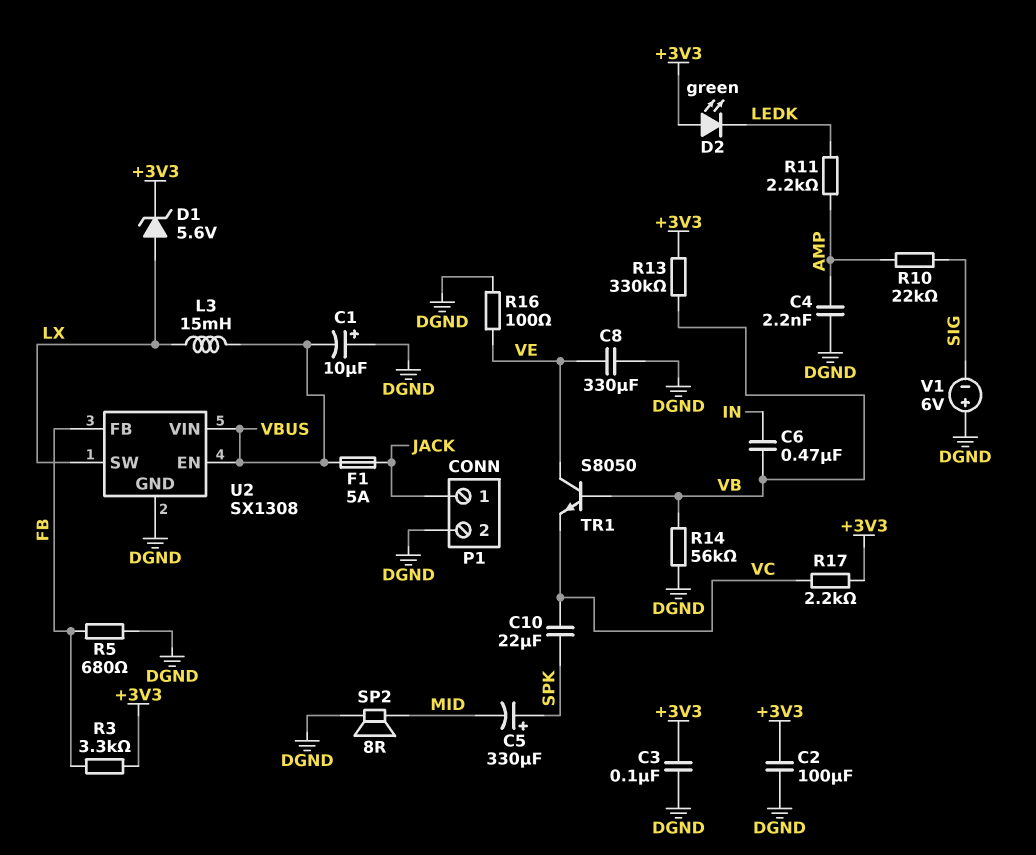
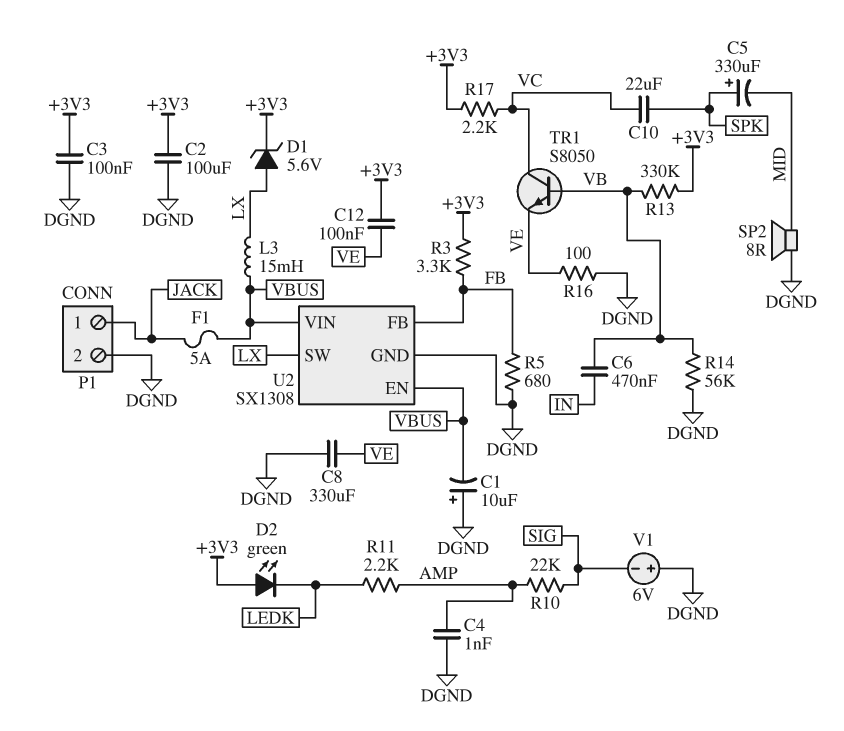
C4: 2.2nF (AMP, DGND) -> 1nF (AMP, DGND)
C12: none -> 100nF (+3V3, VE)
TR1: NPN S8050 (B VB, C VE, E VC) -> NPN S8050 (B VB, C VC, E VE)

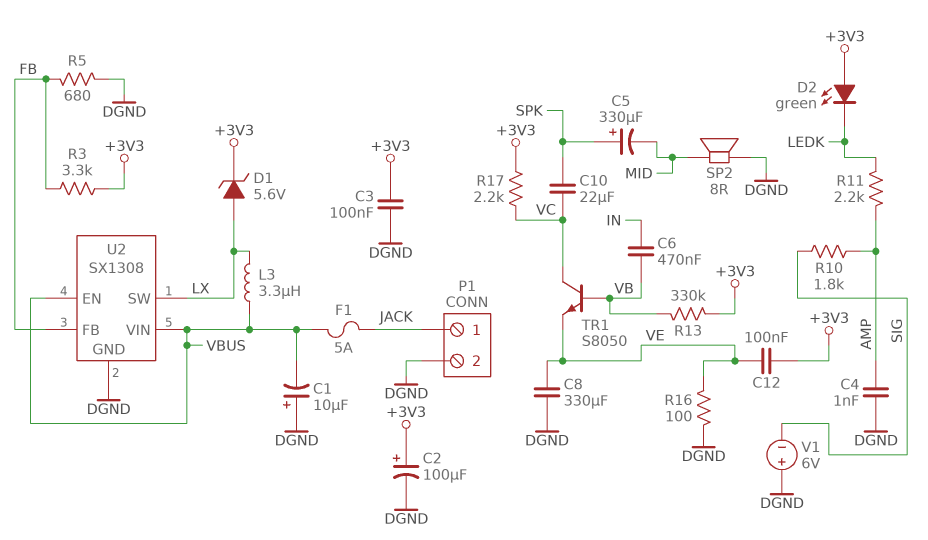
C2: 100uF (+3V3, DGND) -> 100uF (plus +3V3, minus DGND)
L3: 15mH (LX, VBUS) -> 3.3uH (LX, VBUS)
R10: 22k (AMP, SIG) -> 1.8k (AMP, SIG)
R14: 56k (DGND, VB) -> none

